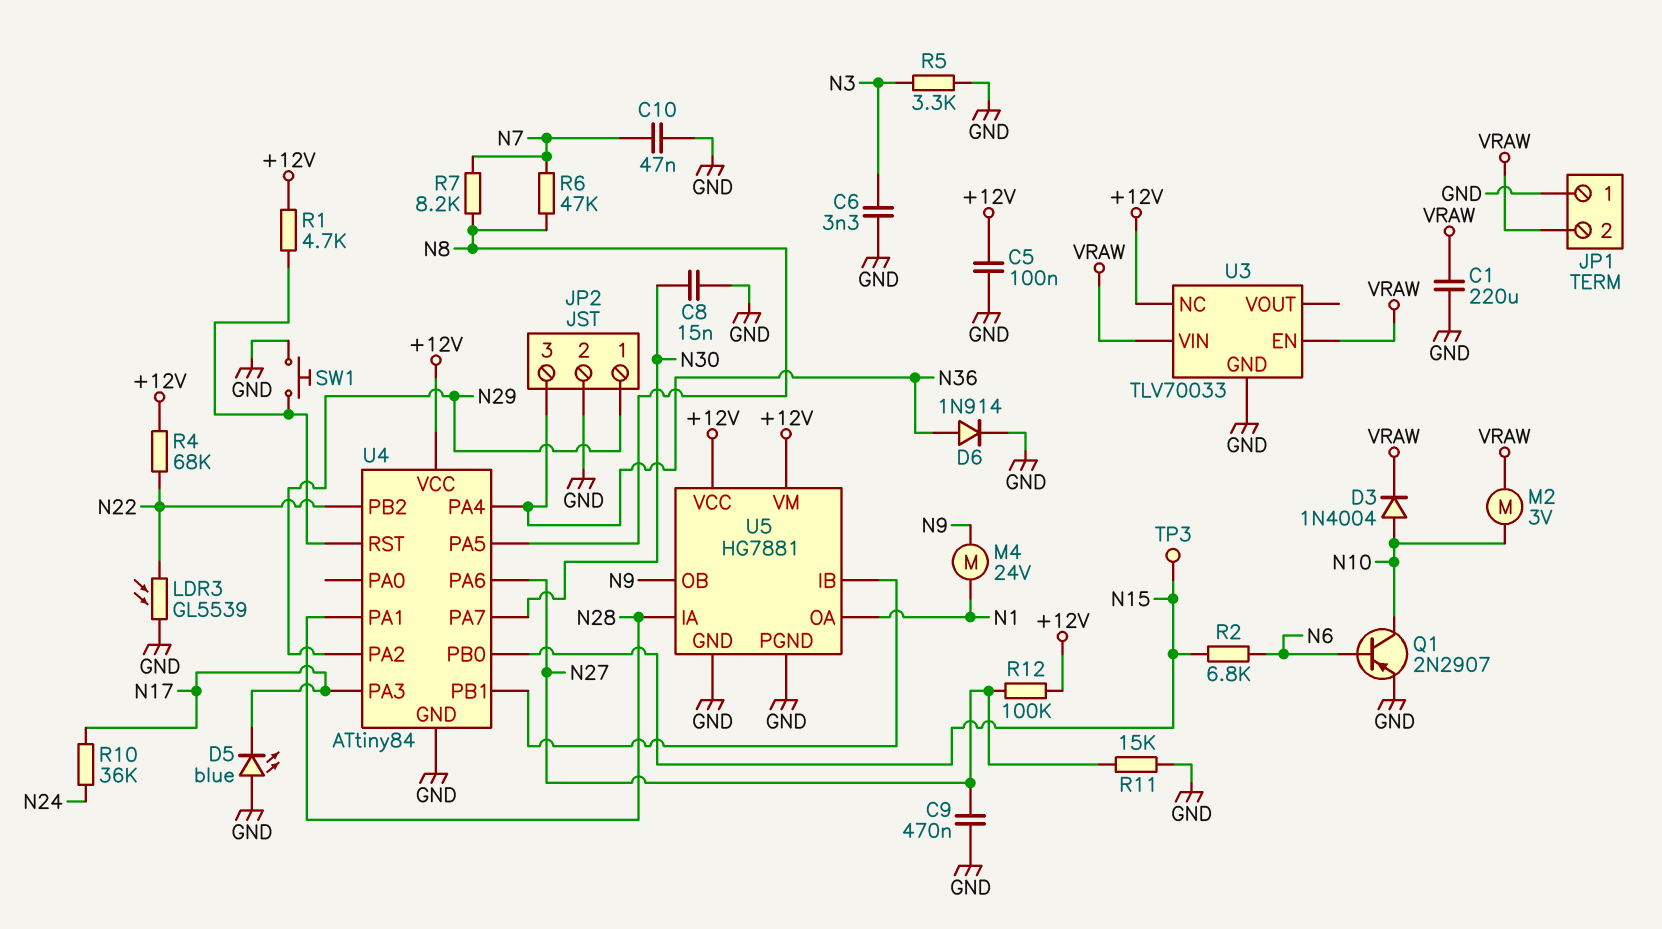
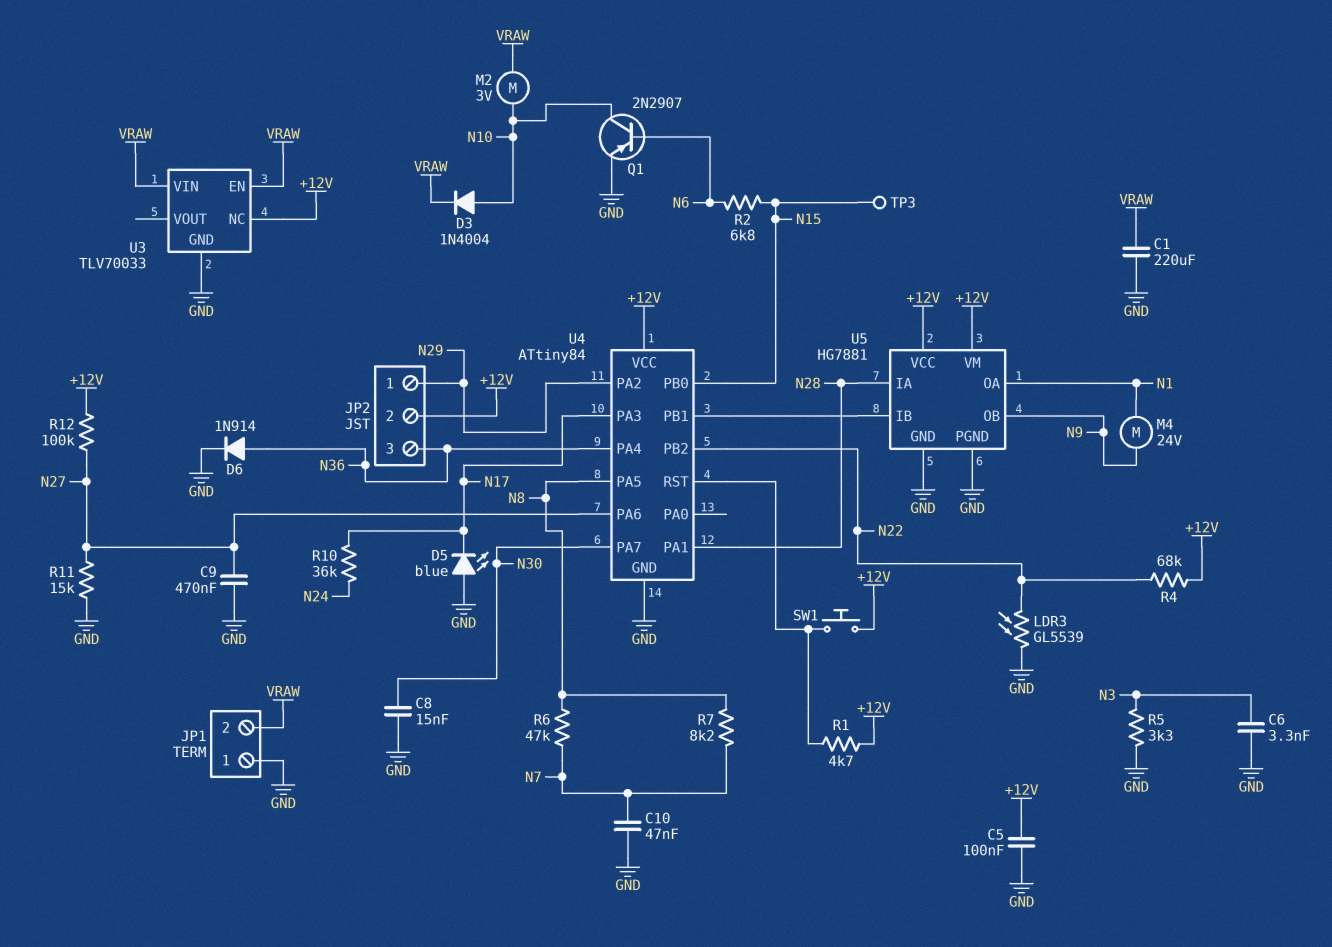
JP2 pin 2: GND -> +12V
SW1: button (GND, U4/RST) -> button (+12V, U4/RST)

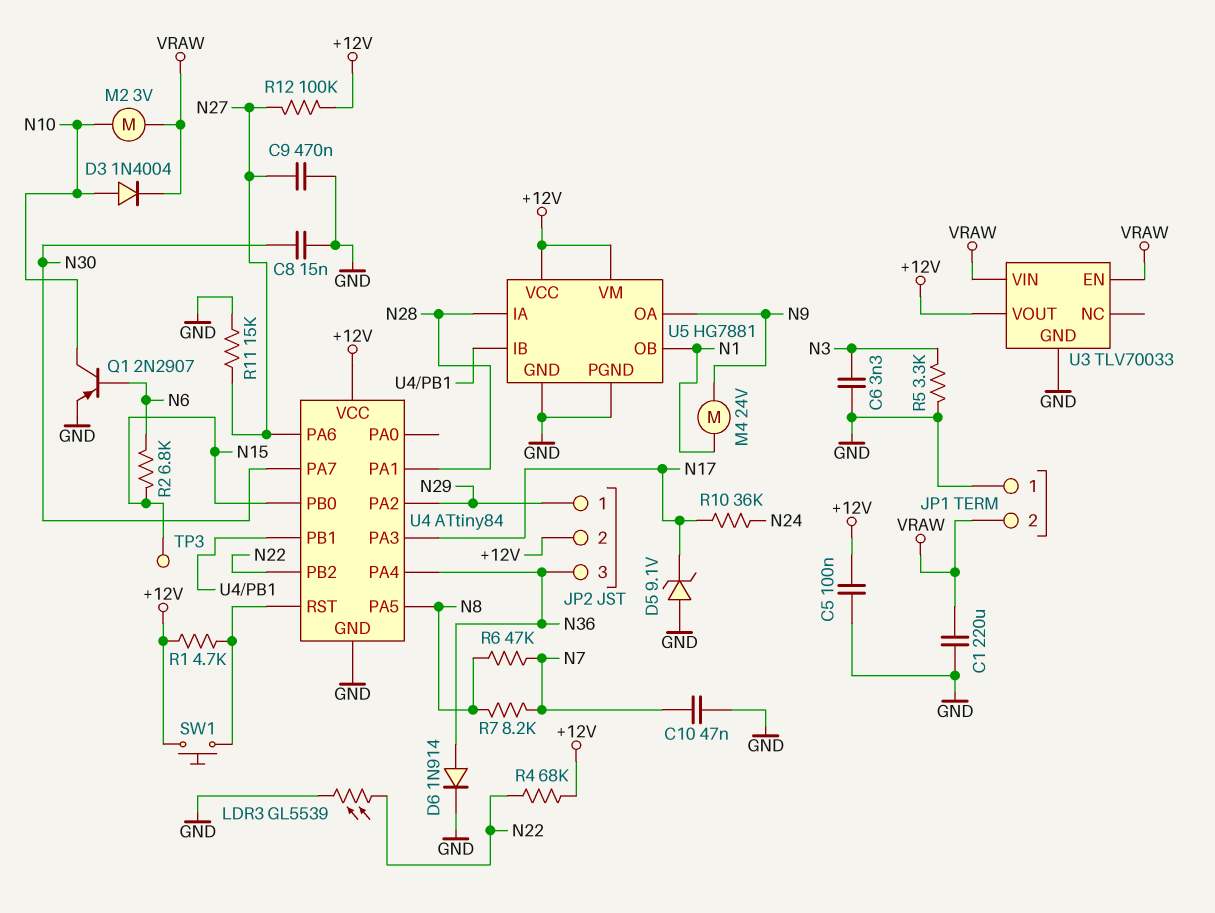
D5: LED blue (A GND, K N17) -> zener 9.1V (A GND, K N17)
U3 pin NC: +12V -> none
U3 pin VOUT: none -> +12V
U5 pin OA: N1 -> N9
U5 pin OB: N9 -> N1

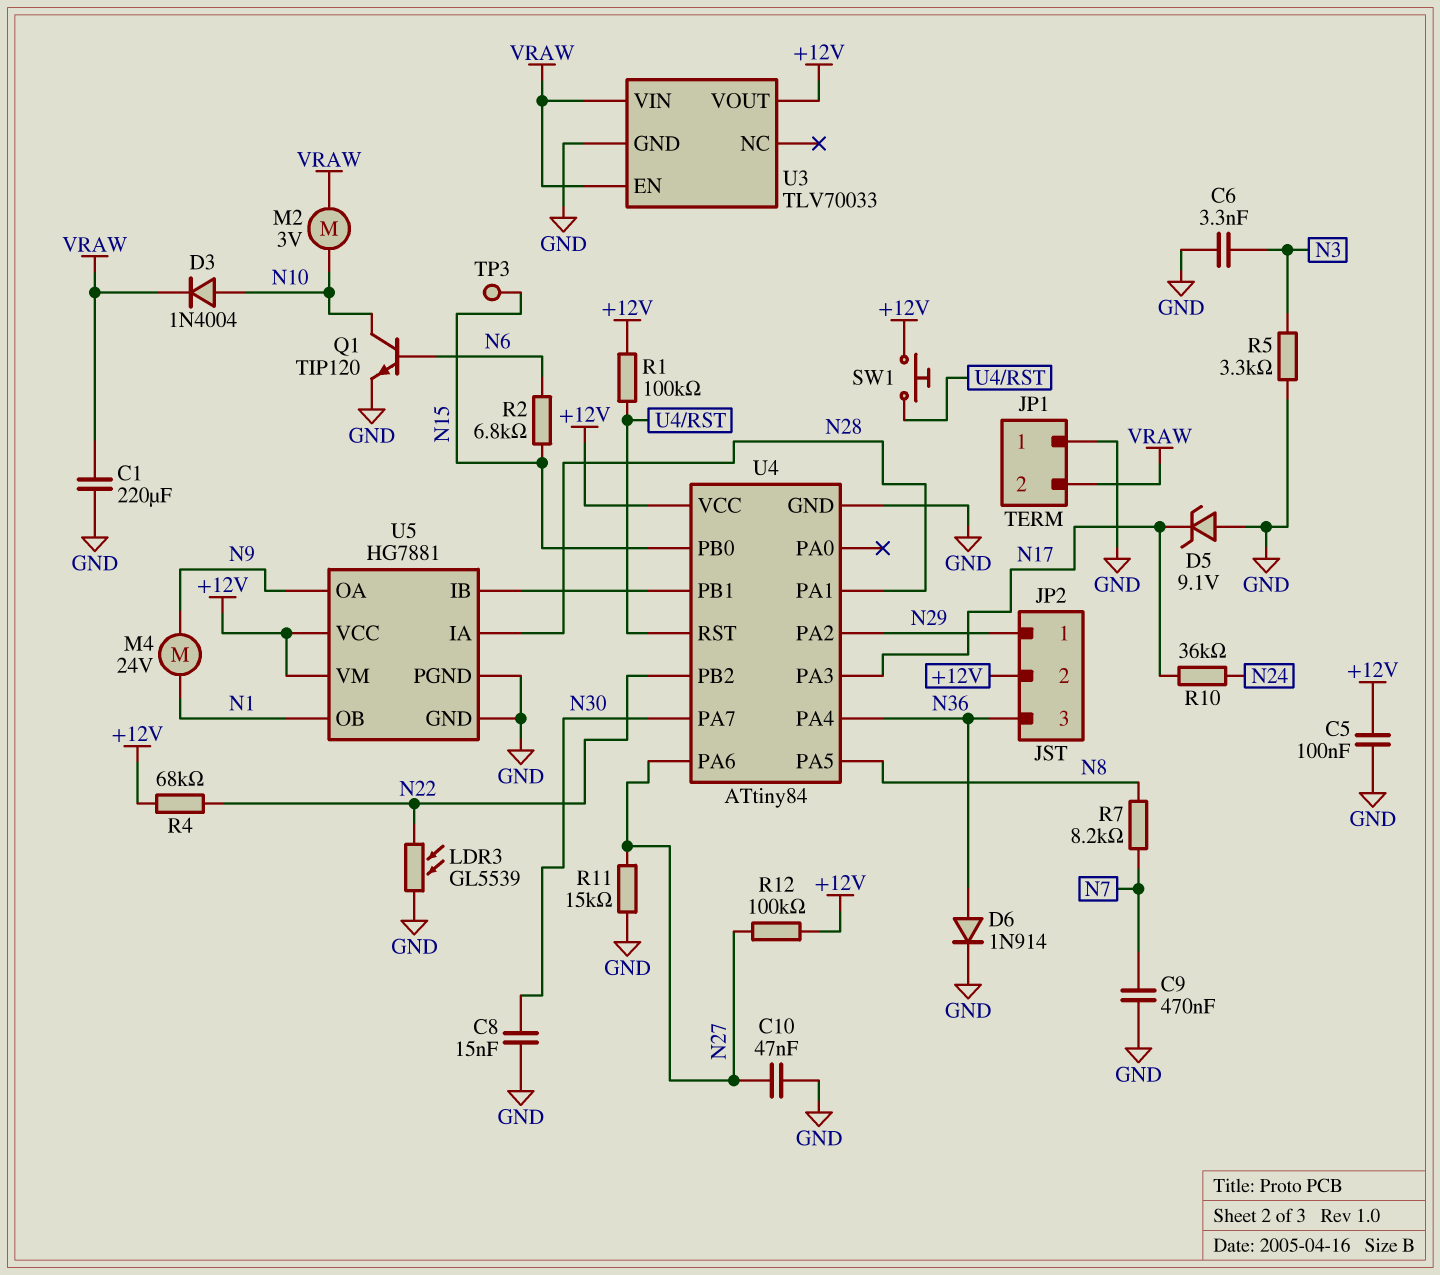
C9: 470nF (GND, N27) -> 470nF (GND, N7)
C10: 47nF (GND, N7) -> 47nF (GND, N27)
Q1: PNP 2N2907 (B N6, C N10, E GND) -> NPN TIP120 (B N6, C N10, E GND)
R1: 4.7k (+12V, U4/RST) -> 100k (+12V, U4/RST)
R6: 47k (N7, N8) -> none

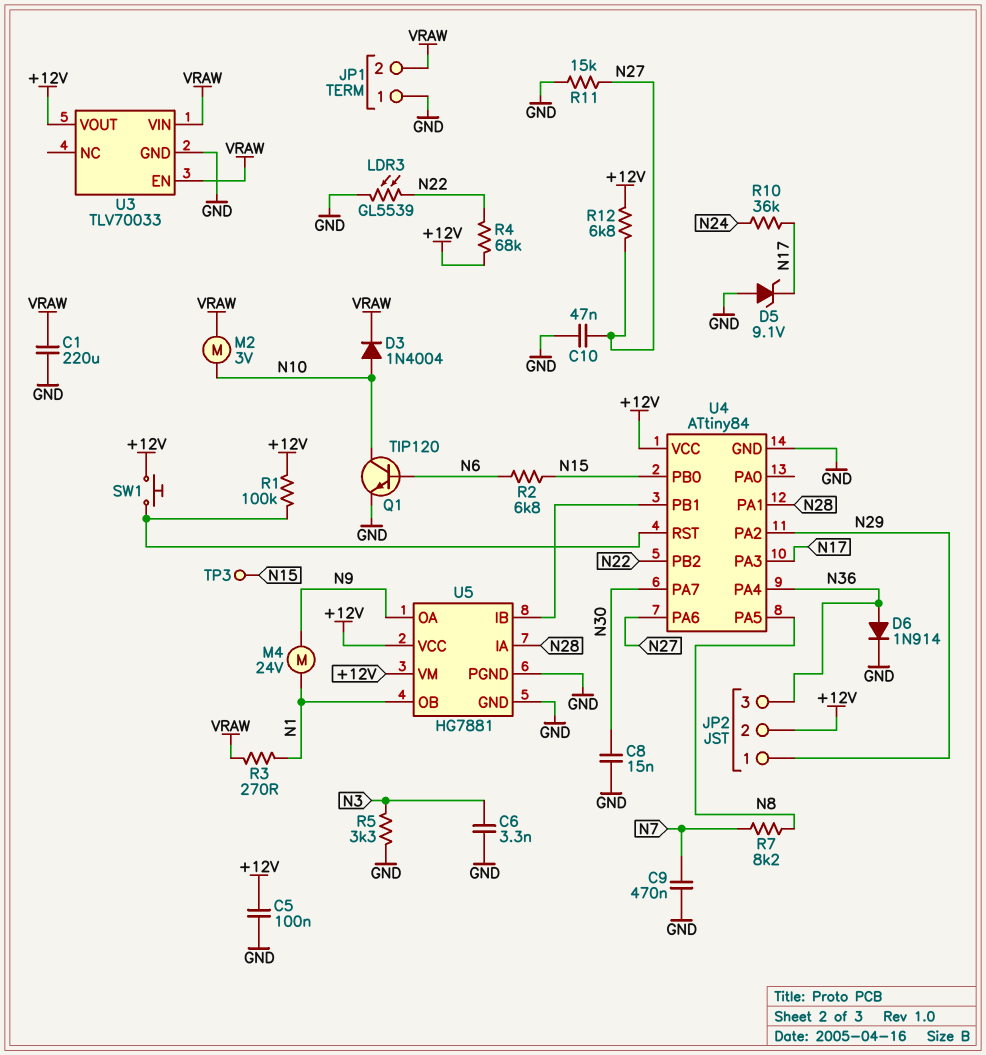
R3: none -> 270 (N1, VRAW)
R12: 100k (+12V, N27) -> 6.8k (+12V, N27)

